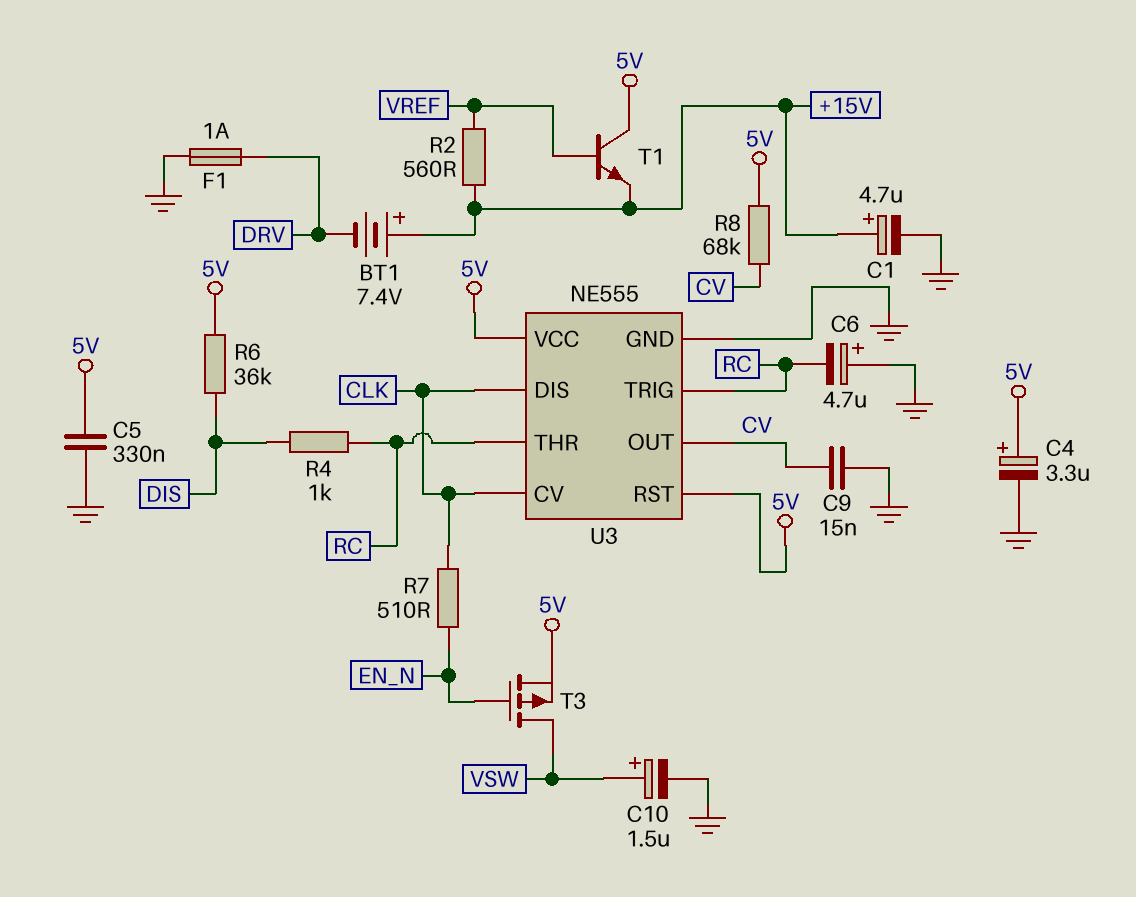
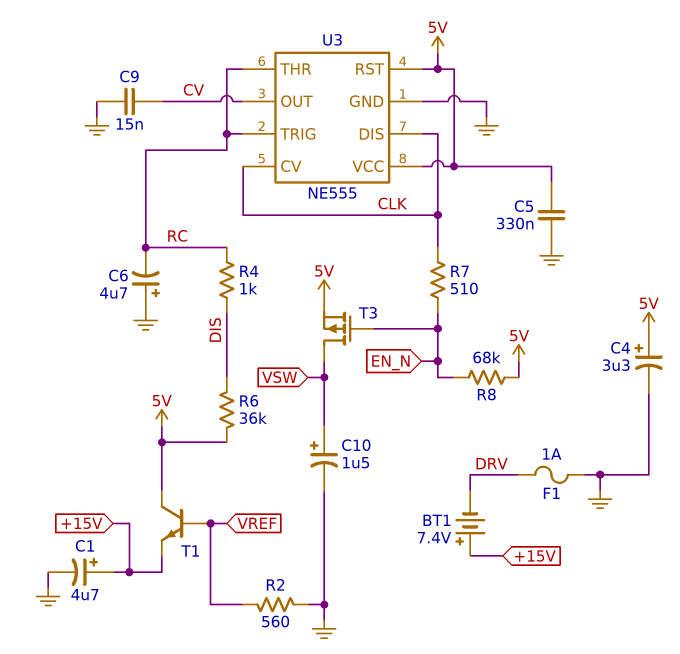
R2: 560 (+15V, VREF) -> 560 (GND, VREF)
R8: 68k (5V, CV) -> 68k (5V, EN_N)

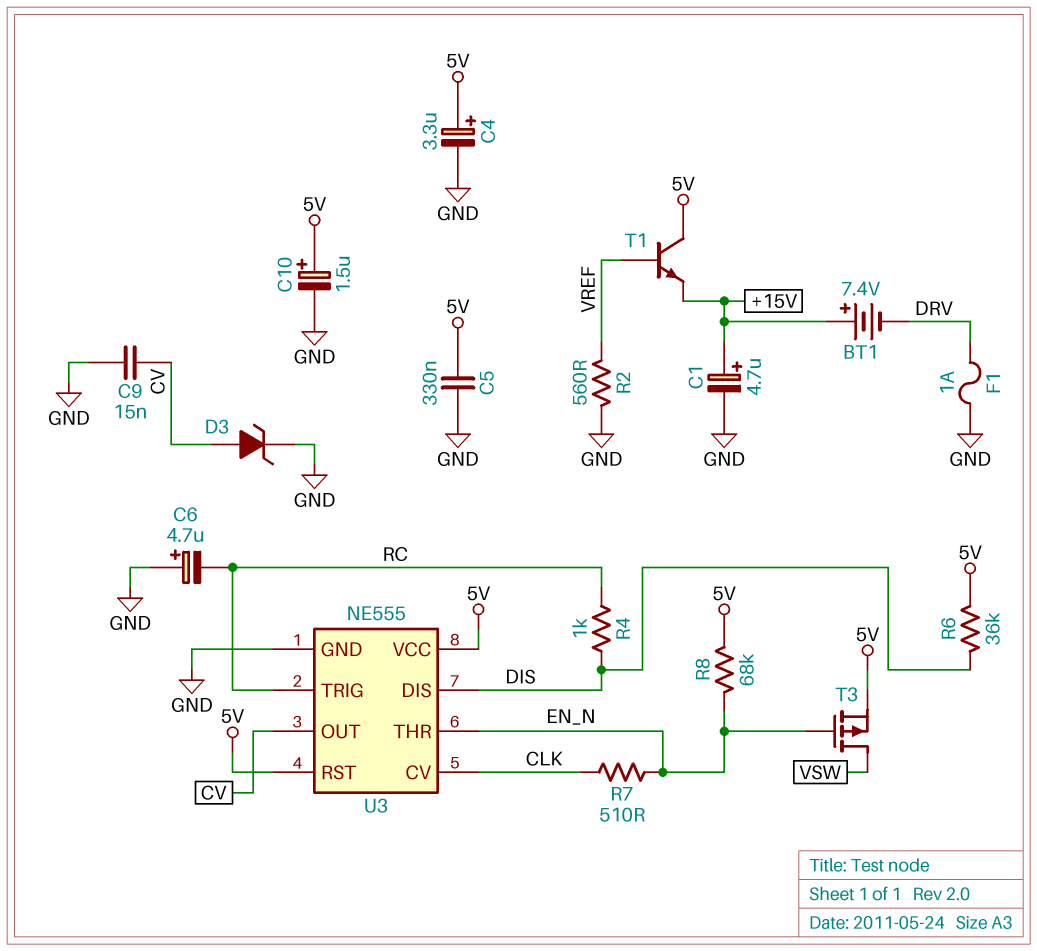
C10: 1.5uF (plus VSW, minus GND) -> 1.5uF (plus 5V, minus GND)
D3: none -> zener (A CV, K GND)
U3 pin DIS: CLK -> DIS
U3 pin THR: RC -> EN_N

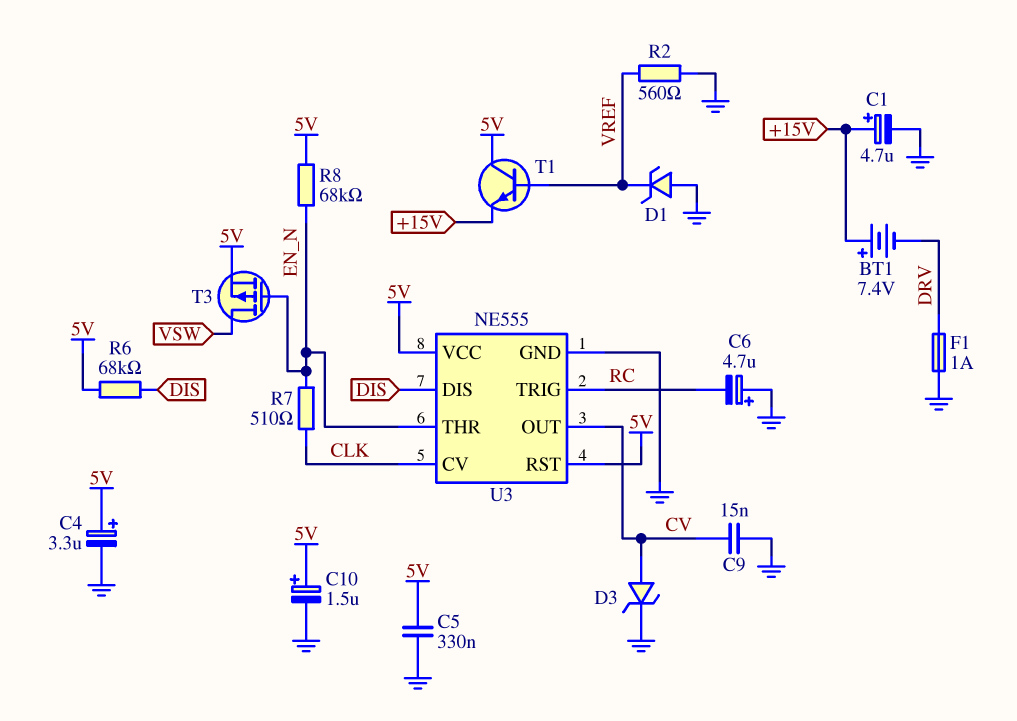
D1: none -> zener (A GND, K VREF)
R4: 1k (DIS, RC) -> none
R6: 36k (5V, DIS) -> 68k (5V, DIS)

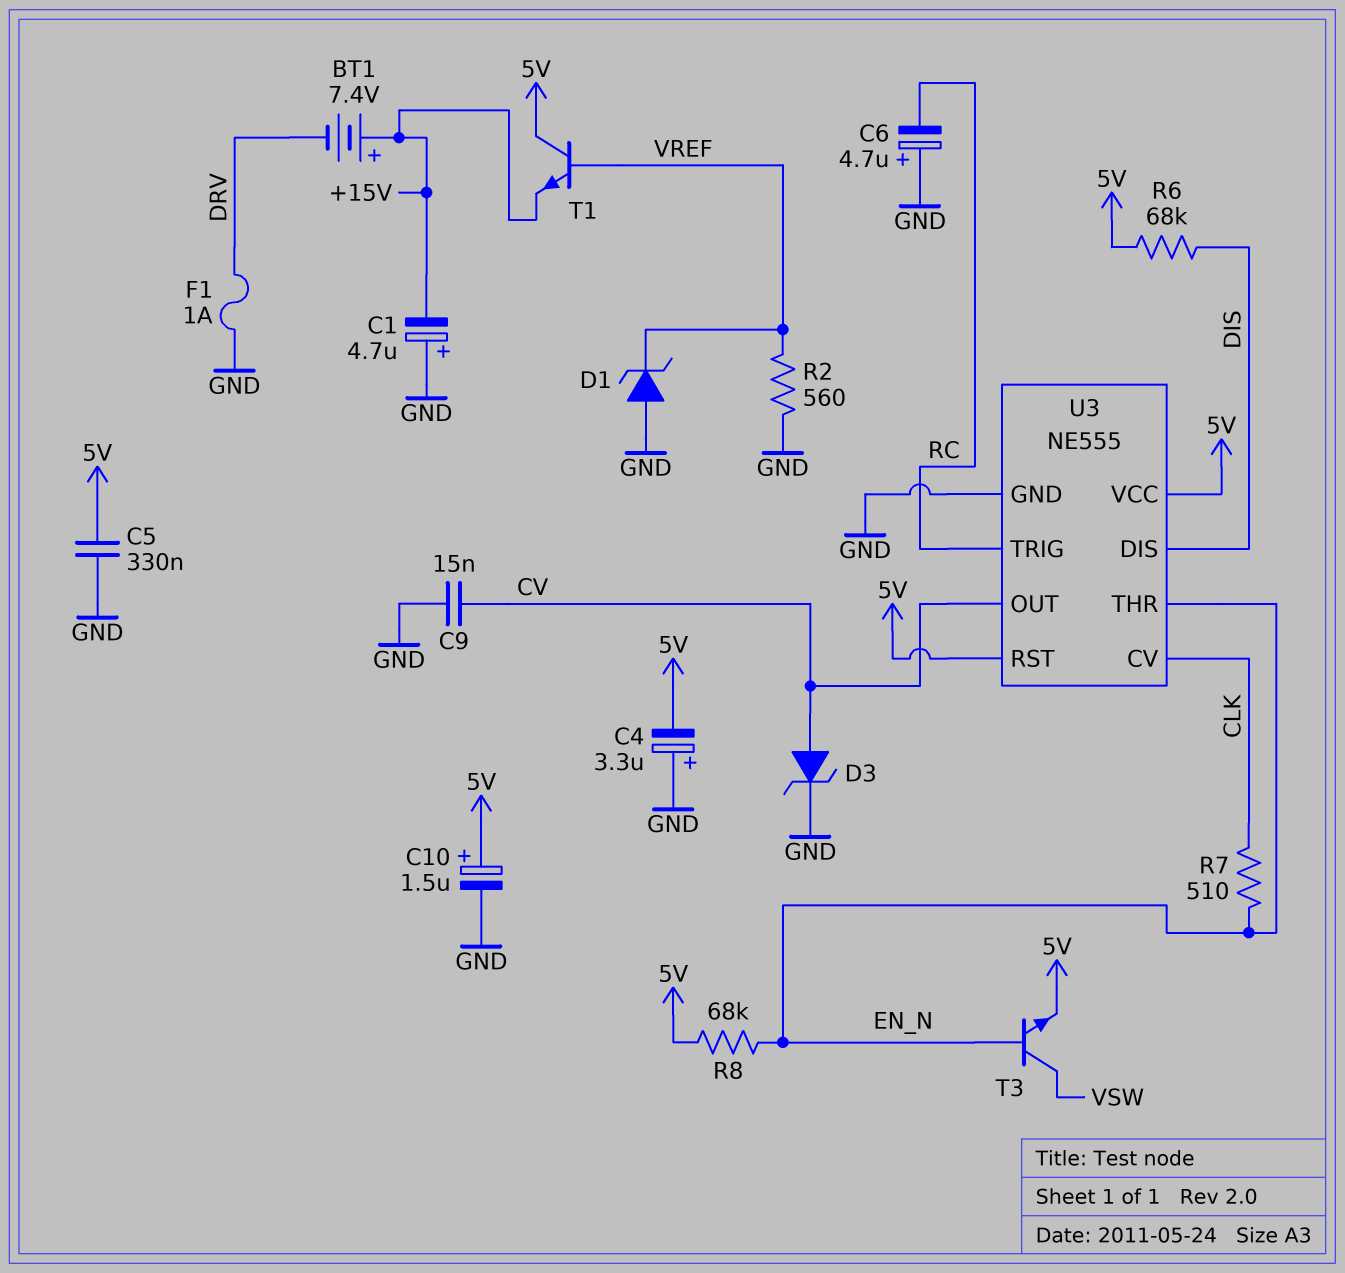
C1: 4.7uF (plus +15V, minus GND) -> 4.7uF (plus GND, minus +15V)
C4: 3.3uF (plus 5V, minus GND) -> 3.3uF (plus GND, minus 5V)
T3: PMOS (G EN_N, D VSW, S 5V) -> NPN (B EN_N, C VSW, E 5V)

